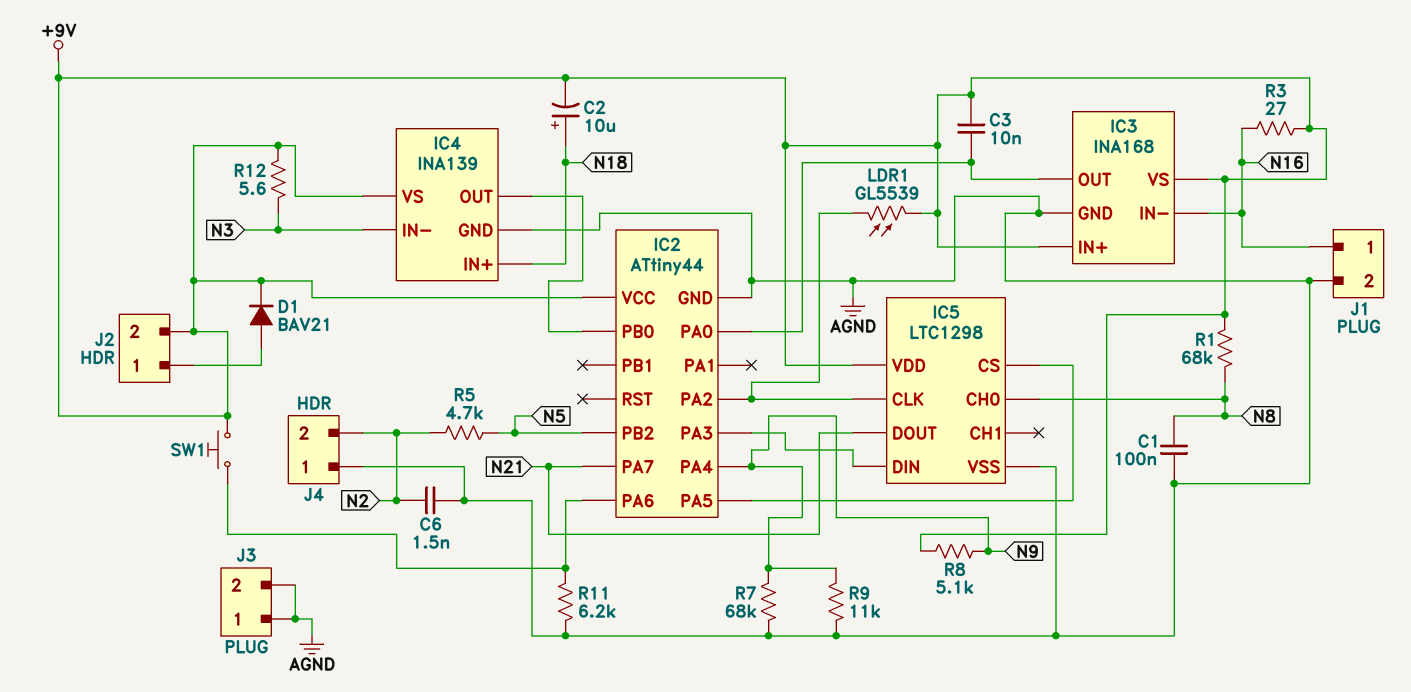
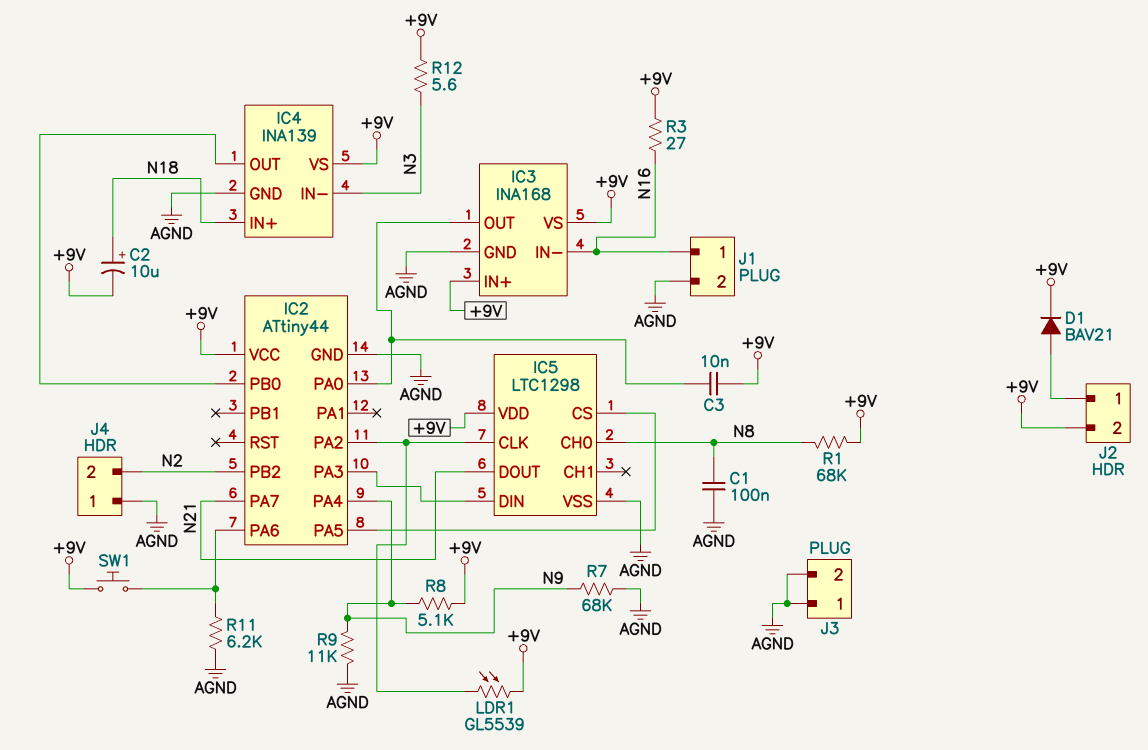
C6: 1.5nF (AGND, N2) -> none
IC2 pin PB2: N5 -> N2
R5: 4.7k (N2, N5) -> none

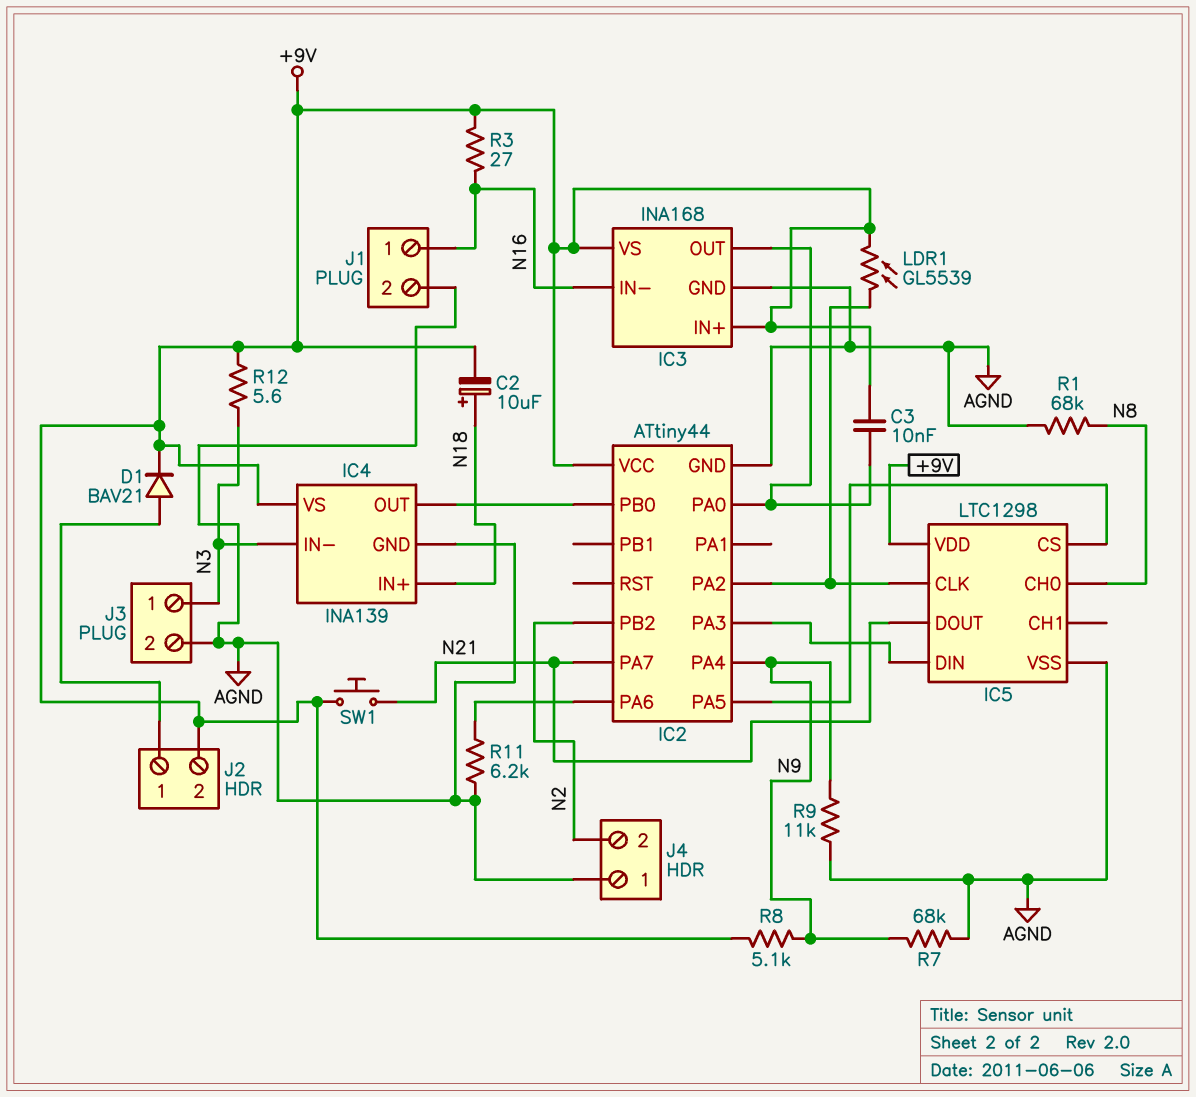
C1: 100nF (AGND, N8) -> none
J3 pin 1: AGND -> N3
R1: 68k (+9V, N8) -> 68k (AGND, N8)
SW1: button (+9V, IC2/PA6) -> button (+9V, N21)

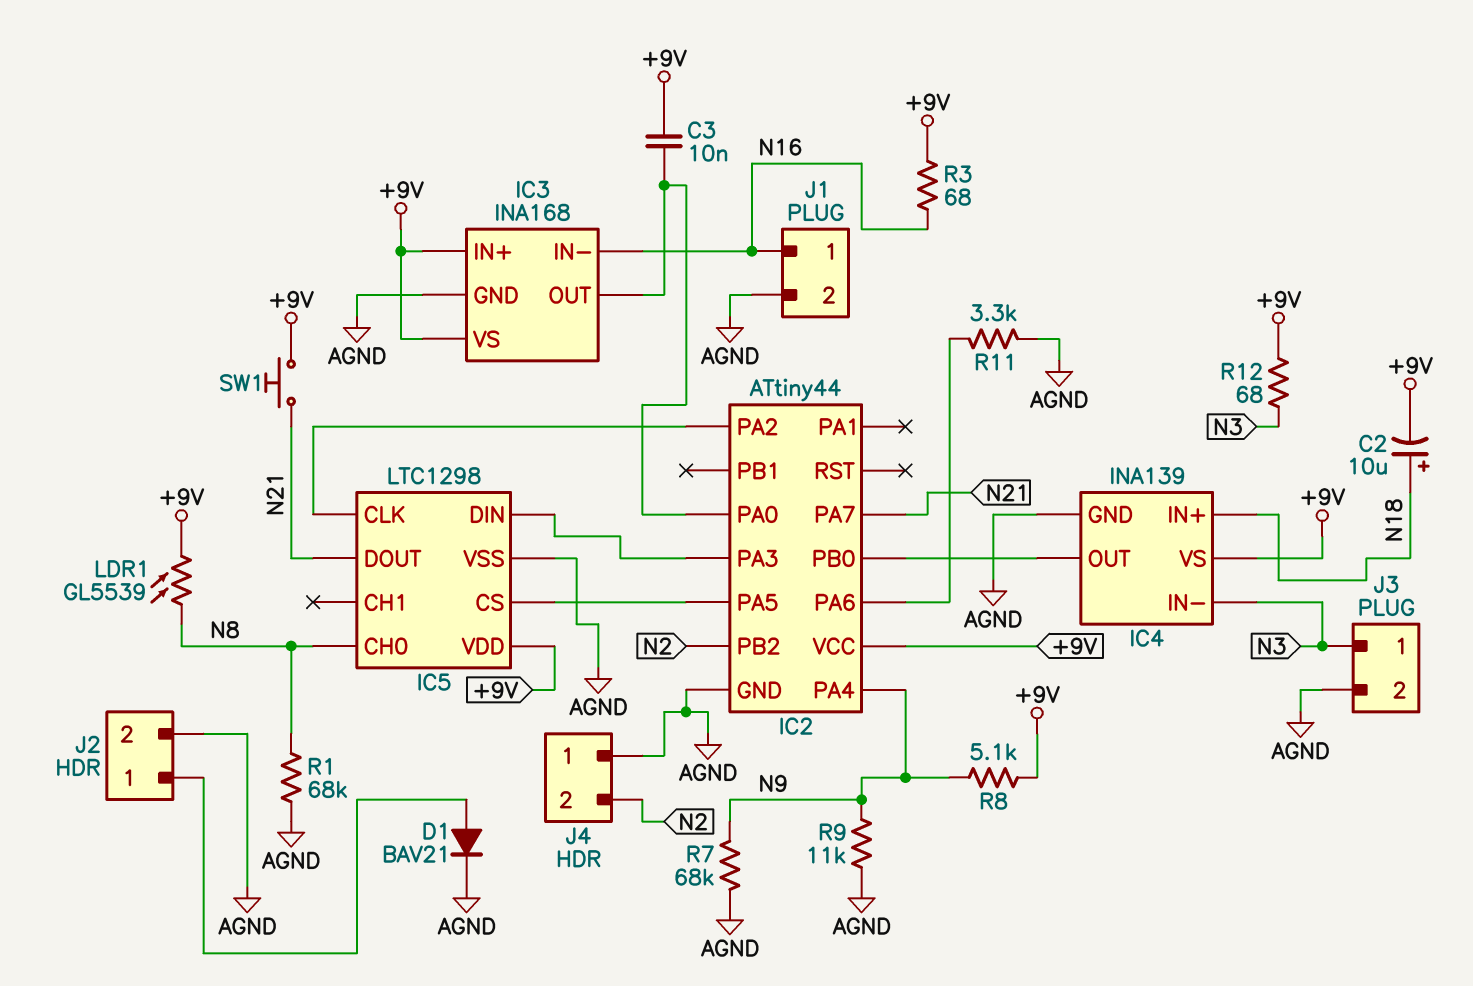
D1: diode BAV21 (A J2/1, K +9V) -> diode BAV21 (A J2/1, K AGND)
J2 pin 2: +9V -> AGND
LDR1: GL5539 (+9V, IC2/PA2) -> GL5539 (+9V, N8)
R3: 27 (+9V, N16) -> 68 (+9V, N16)
R11: 6.2k (AGND, IC2/PA6) -> 3.3k (AGND, IC2/PA6)
R12: 5.6 (+9V, N3) -> 68 (+9V, N3)

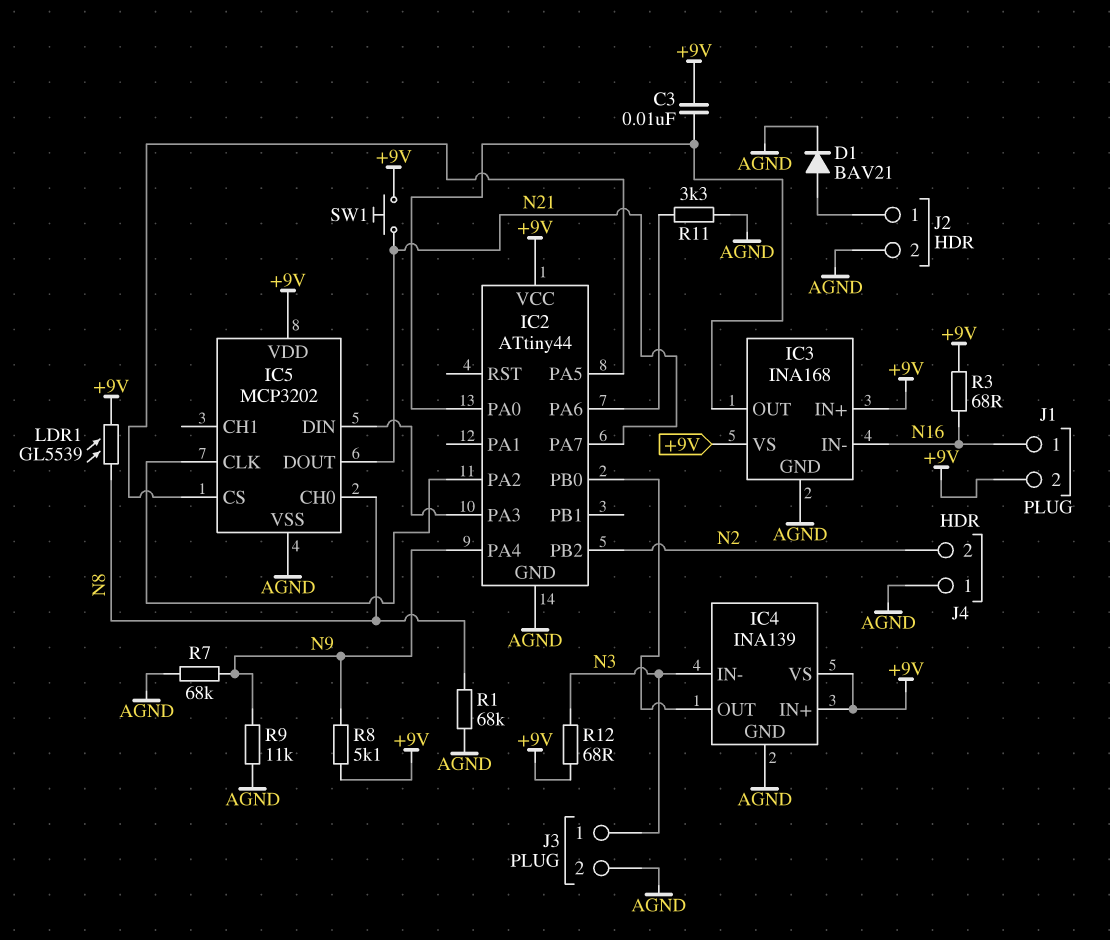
C2: 10uF (plus N18, minus +9V) -> none
IC4 pin IN+: N18 -> +9V
IC5: LTC1298 -> MCP3202
J1 pin 2: AGND -> +9V

